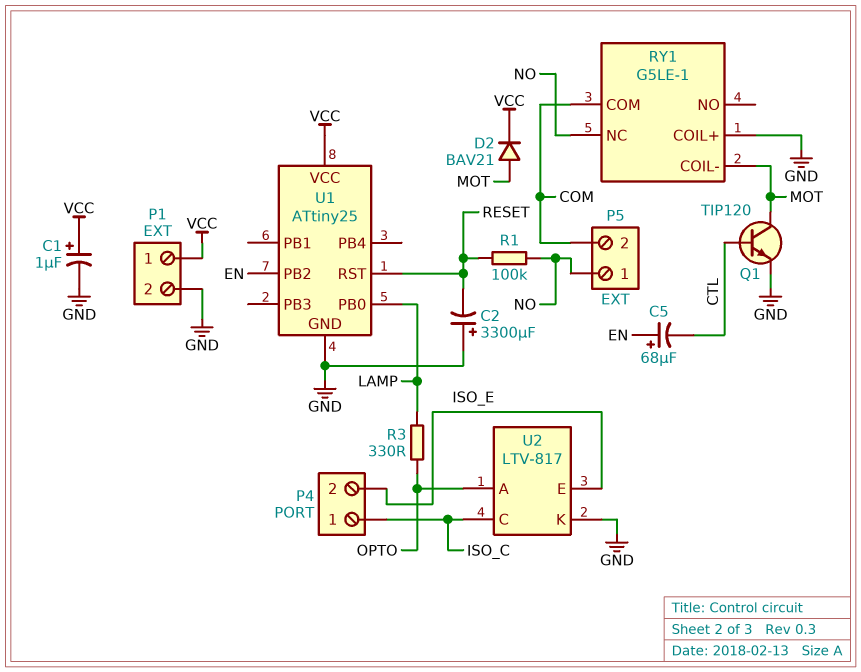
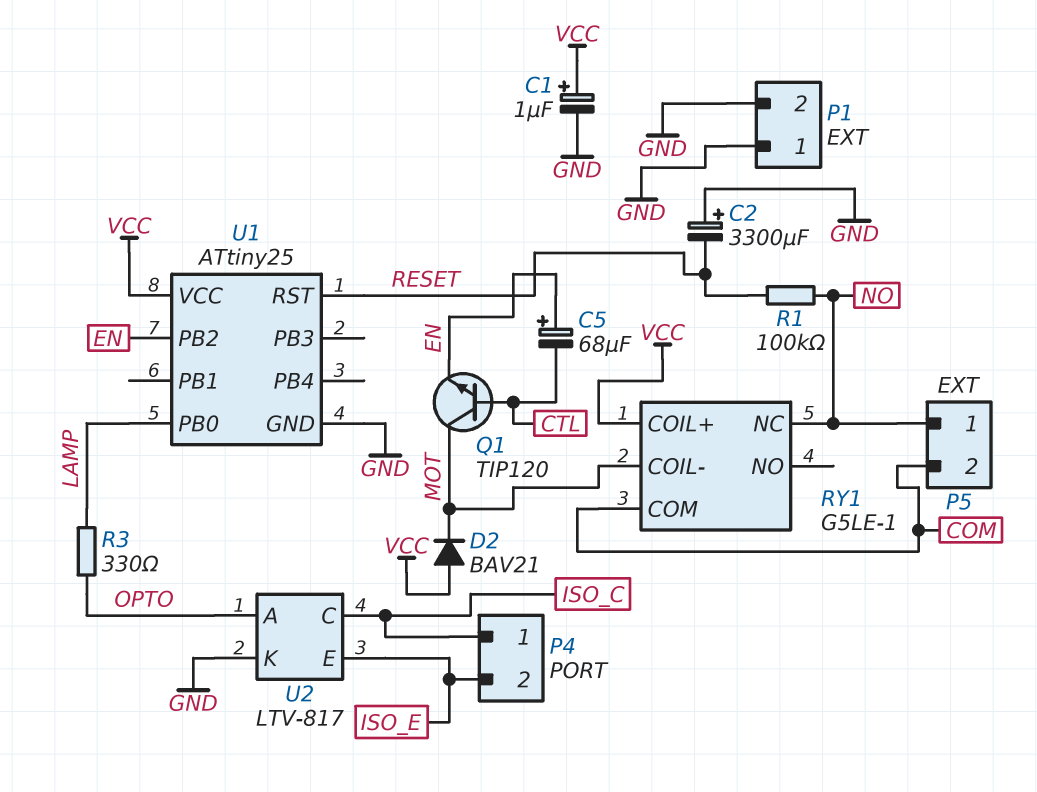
D2: diode BAV21 (A MOT, K VCC) -> diode BAV21 (A VCC, K MOT)
P1 pin 1: VCC -> GND
Q1: NPN TIP120 (B CTL, C MOT, E GND) -> NPN TIP120 (B CTL, C MOT, E EN)
RY1 pin COIL+: GND -> VCC

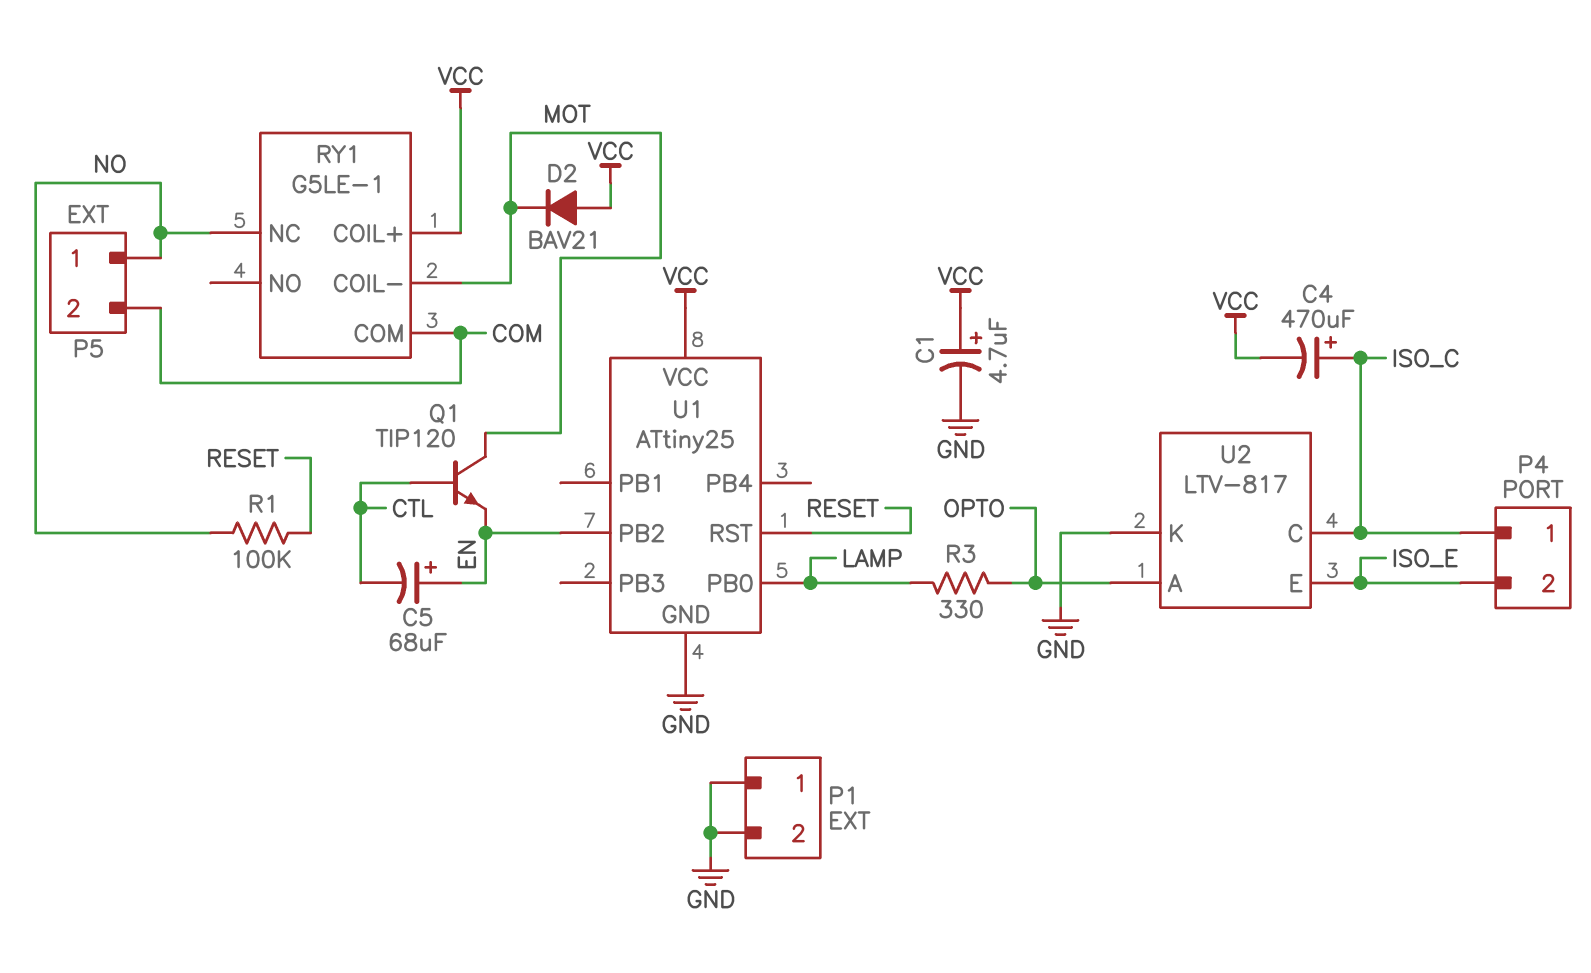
C1: 1uF (plus VCC, minus GND) -> 4.7uF (plus VCC, minus GND)
C2: 3300uF (plus GND, minus RESET) -> none
C4: none -> 470uF (plus ISO_C, minus VCC)

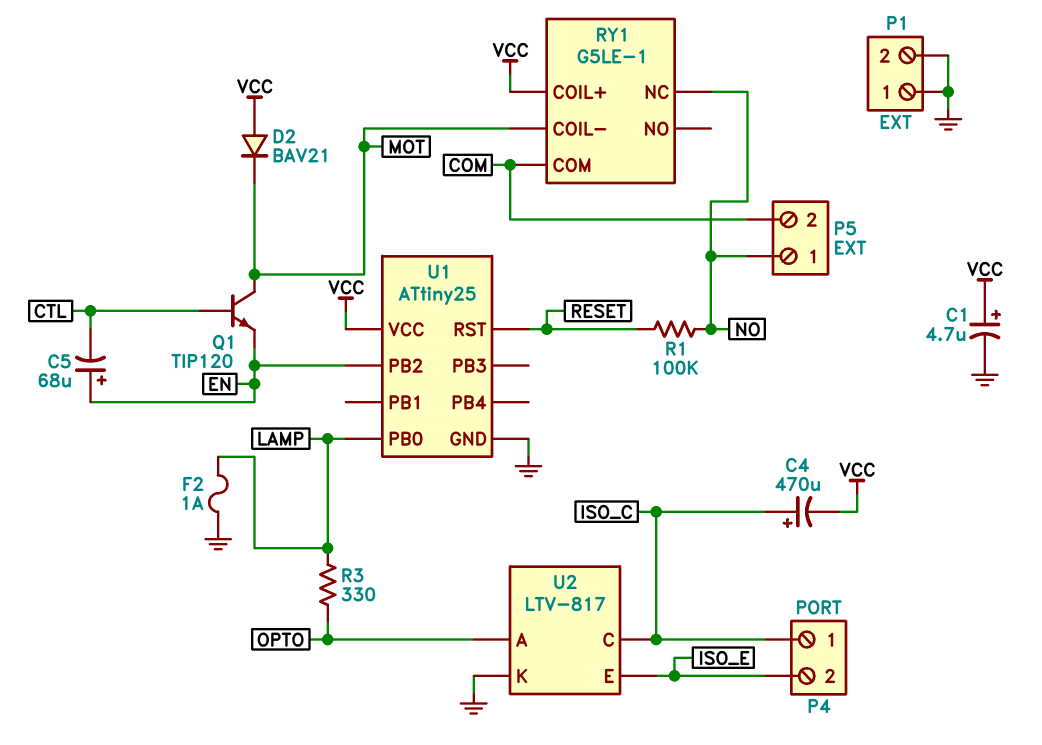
F2: none -> 1A (GND, LAMP)

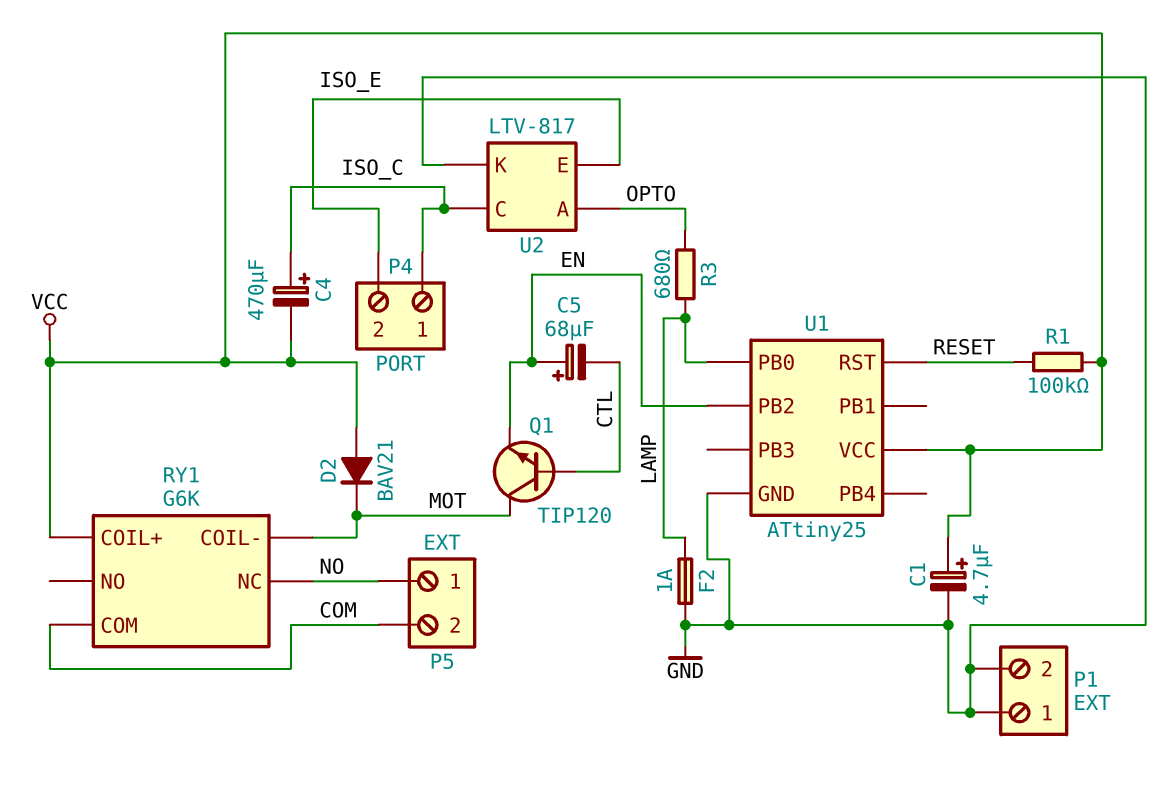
R1: 100k (NO, RESET) -> 100k (RESET, VCC)
R3: 330 (LAMP, OPTO) -> 680 (LAMP, OPTO)
RY1: G5LE-1 -> G6K

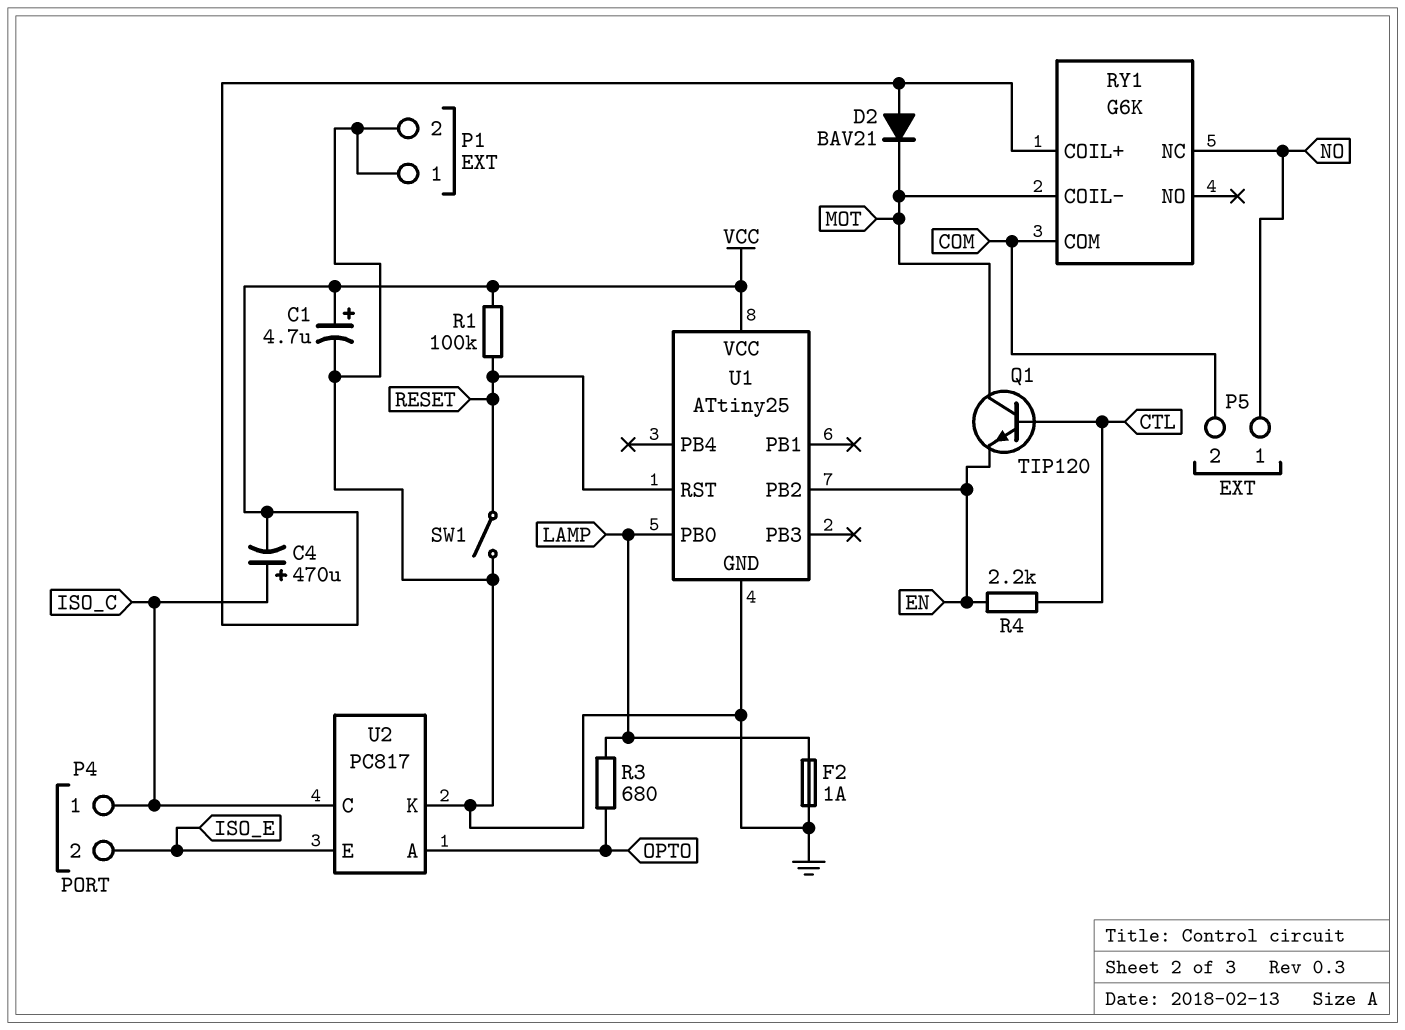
C5: 68uF (plus EN, minus CTL) -> none
R4: none -> 2.2k (CTL, EN)
SW1: none -> switch (GND, RESET)
U2: LTV-817 -> PC817

